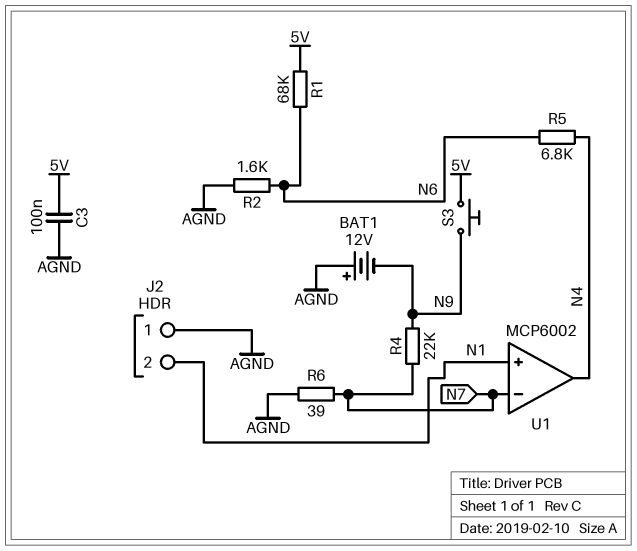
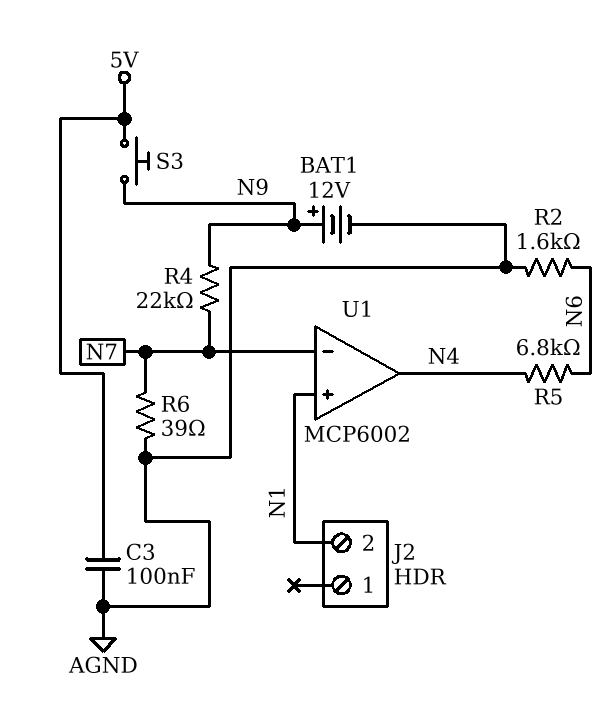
BAT1: 12V (plus AGND, minus N9) -> 12V (plus N9, minus AGND)
J2 pin 1: AGND -> none
R1: 68k (5V, N6) -> none

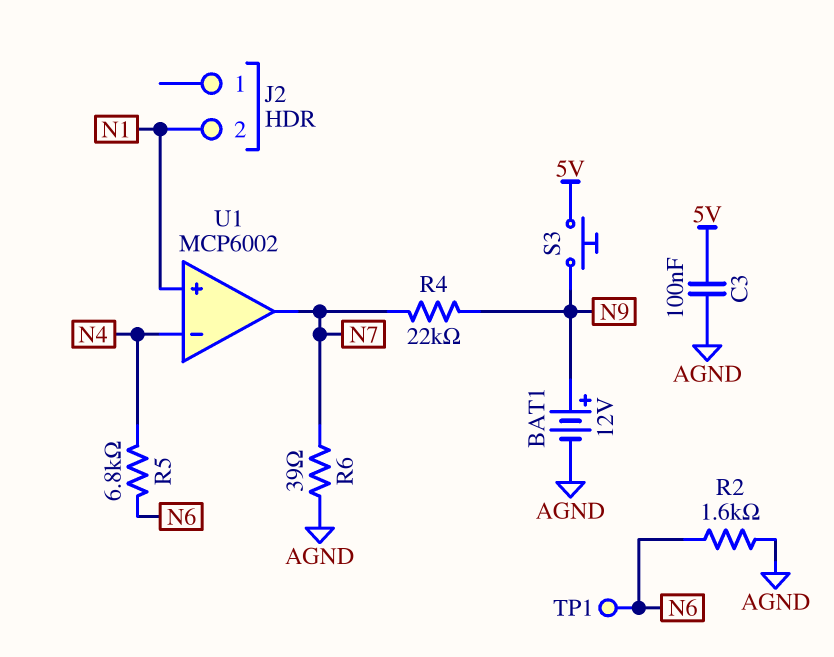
TP1: none -> test point (N6)
U1 pin in-: N7 -> N4
U1 pin out: N4 -> N7

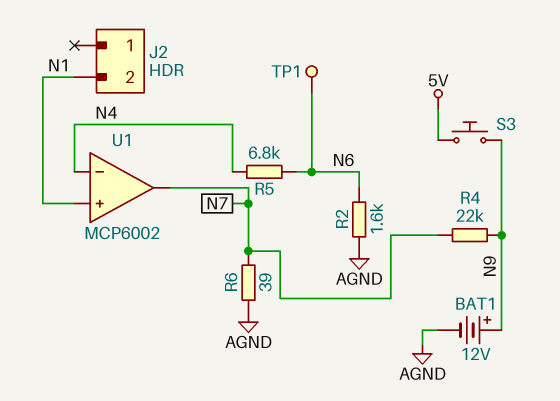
C3: 100nF (5V, AGND) -> none

